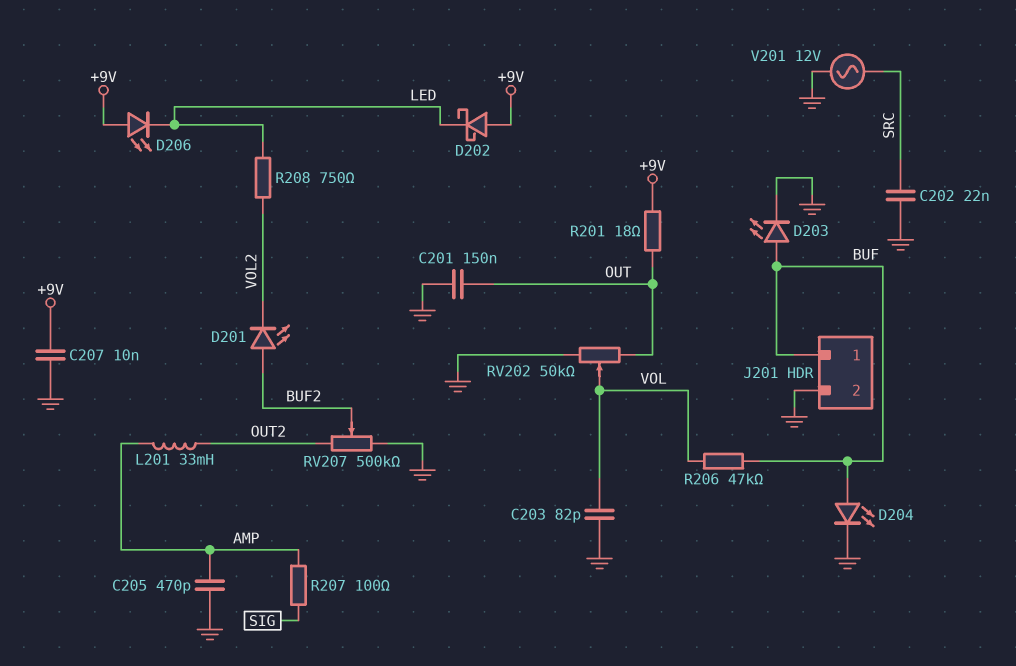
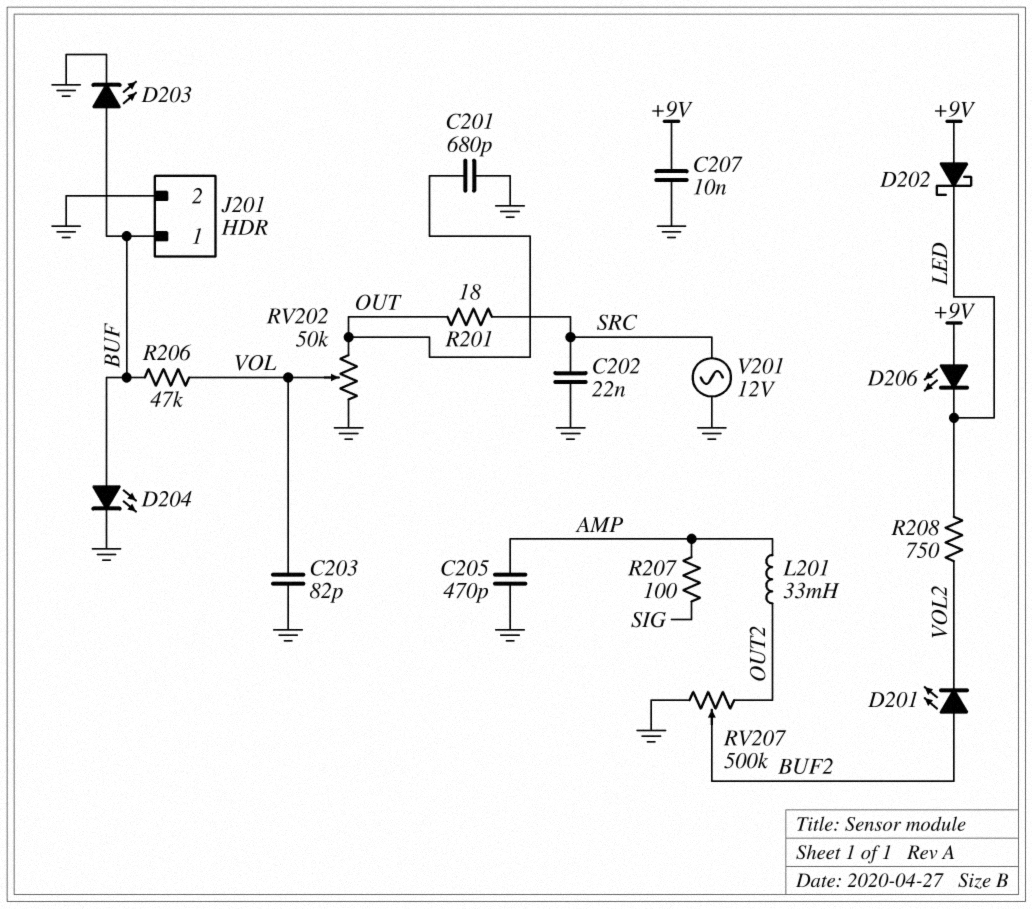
C201: 150nF (GND, OUT) -> 680pF (GND, OUT)
R201: 18 (+9V, OUT) -> 18 (OUT, SRC)

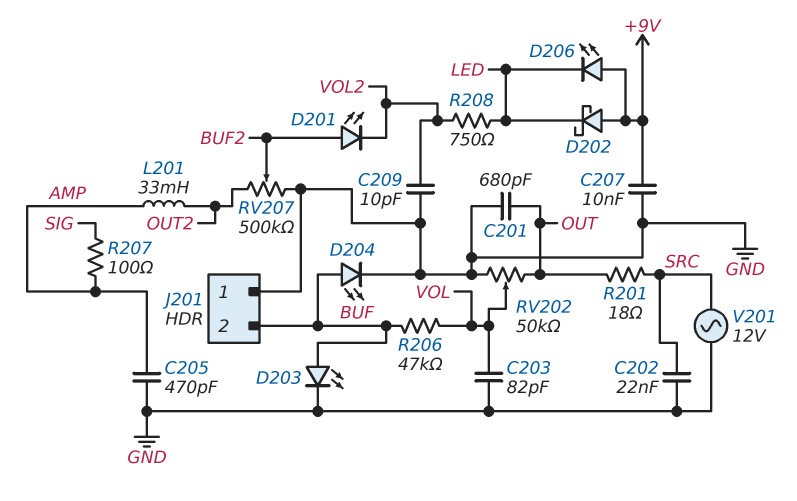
C209: none -> 10pF (GND, VOL2)
J201 pin 1: BUF -> GND
J201 pin 2: GND -> BUF

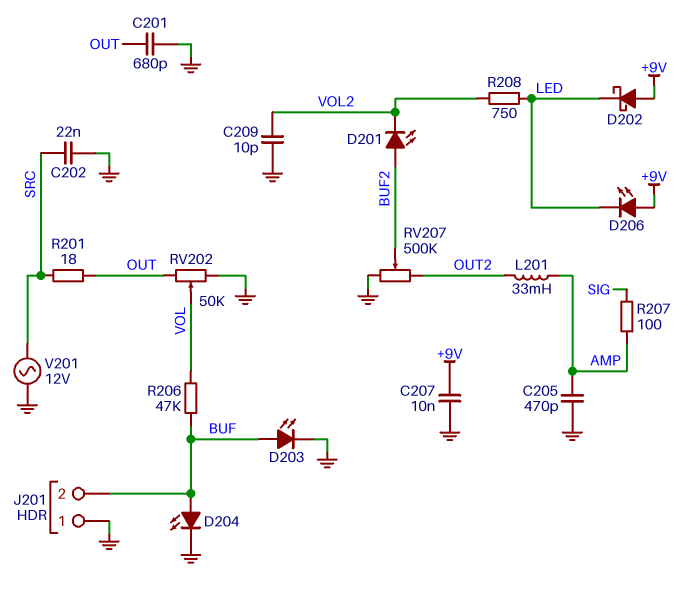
C203: 82pF (GND, VOL) -> none

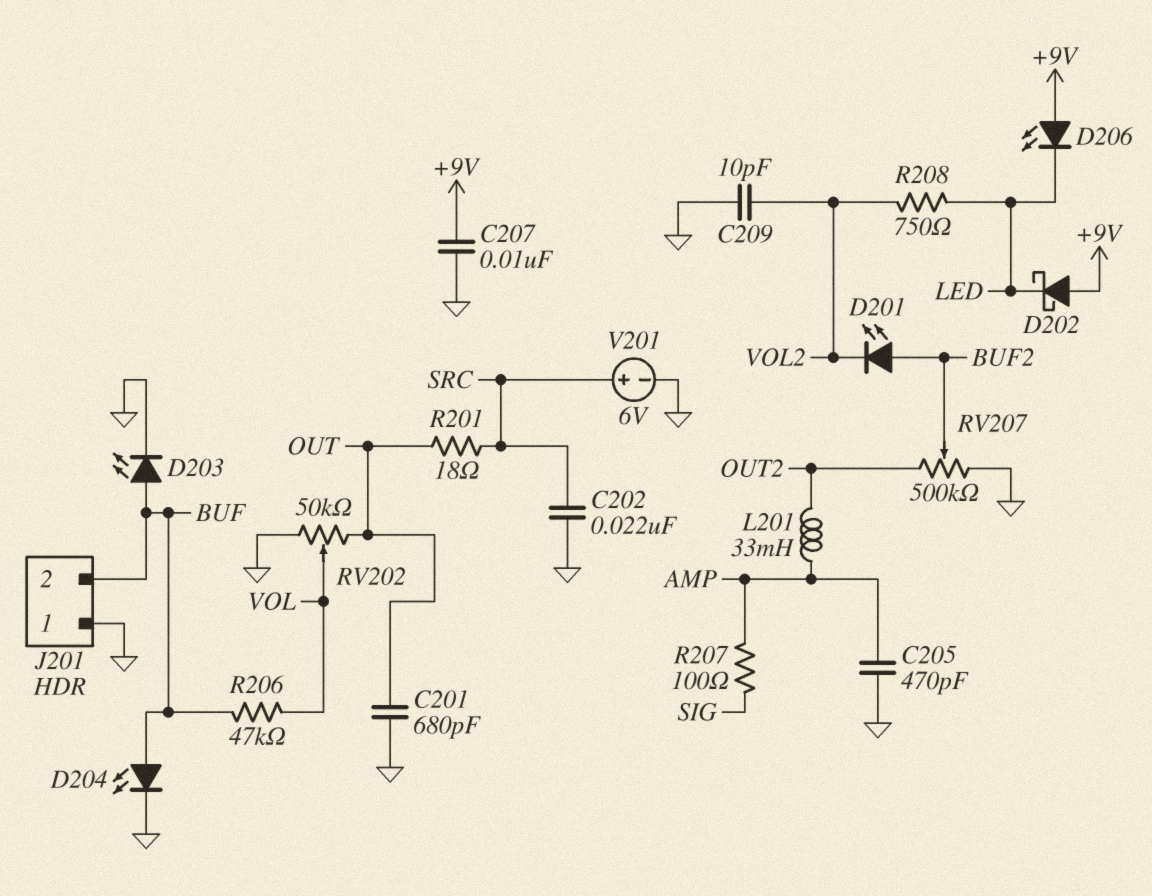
V201: AC 12V (GND, SRC) -> 6V (plus SRC, minus GND)

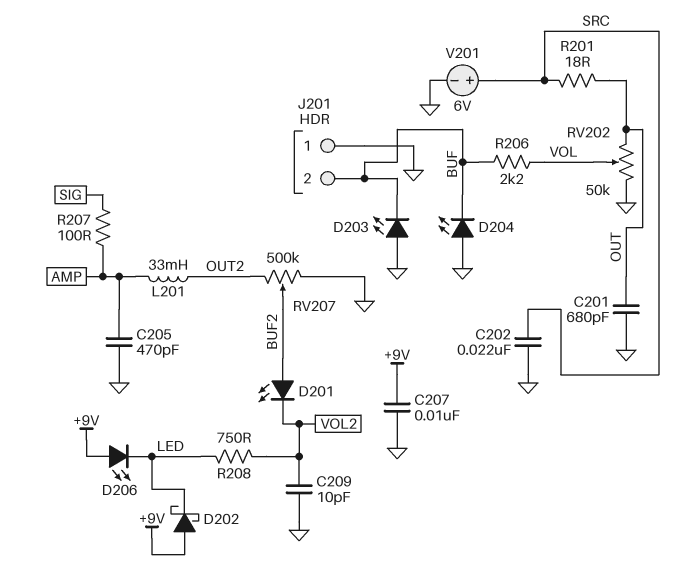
D203: LED (A BUF, K GND) -> LED (A GND, K BUF)
D204: LED (A BUF, K GND) -> LED (A GND, K BUF)
R206: 47k (BUF, VOL) -> 2.2k (BUF, VOL)

